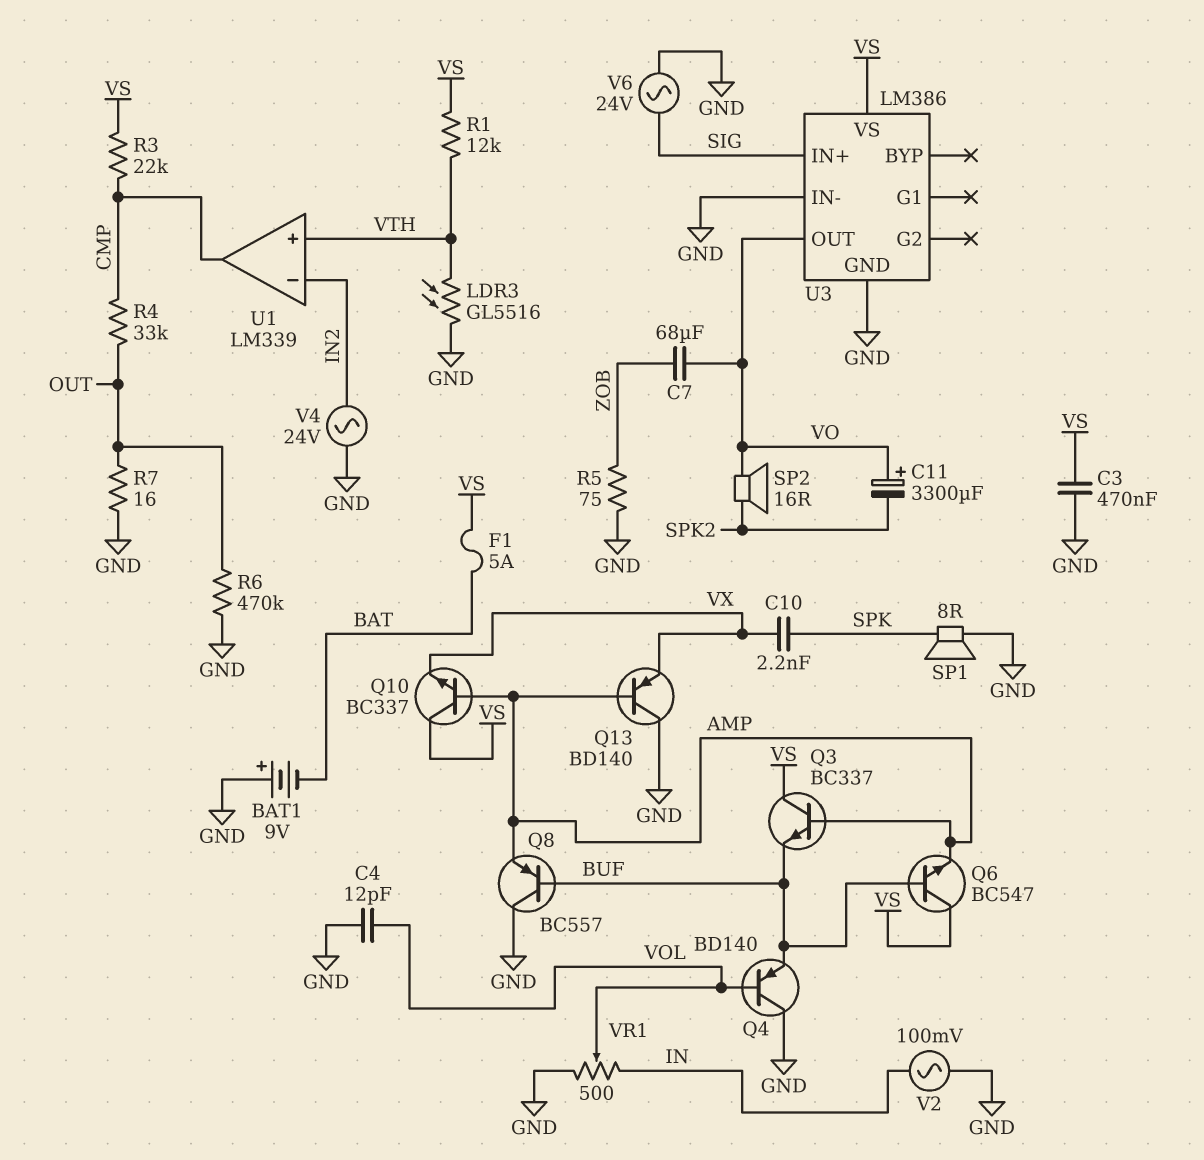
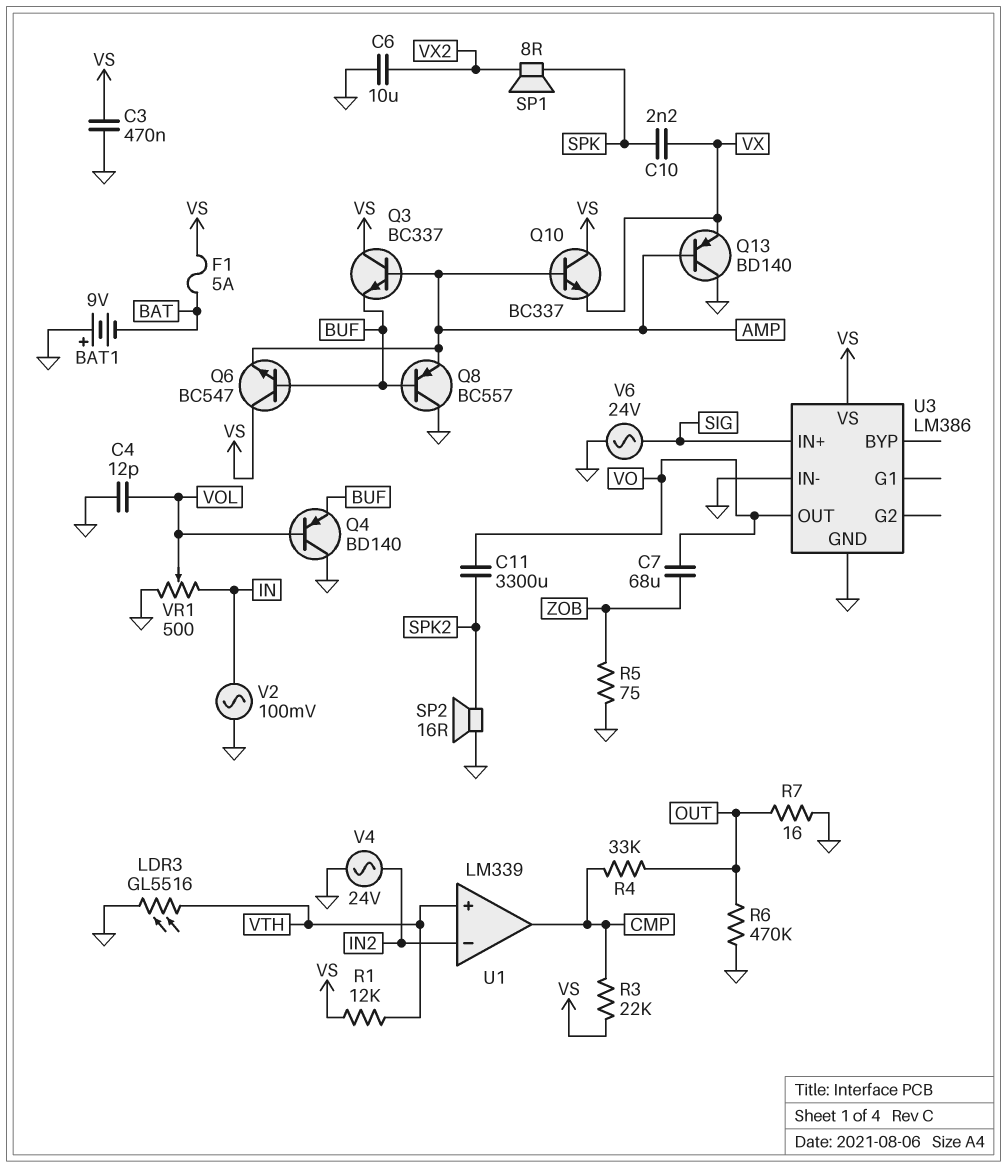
C6: none -> 10uF (GND, VX2)
C11: 3300uF (plus VO, minus SPK2) -> 3300uF (SPK2, VO)
SP1: speaker 8R (GND, SPK) -> speaker 8R (SPK, VX2)
SP2: speaker 16R (SPK2, VO) -> speaker 16R (GND, SPK2)

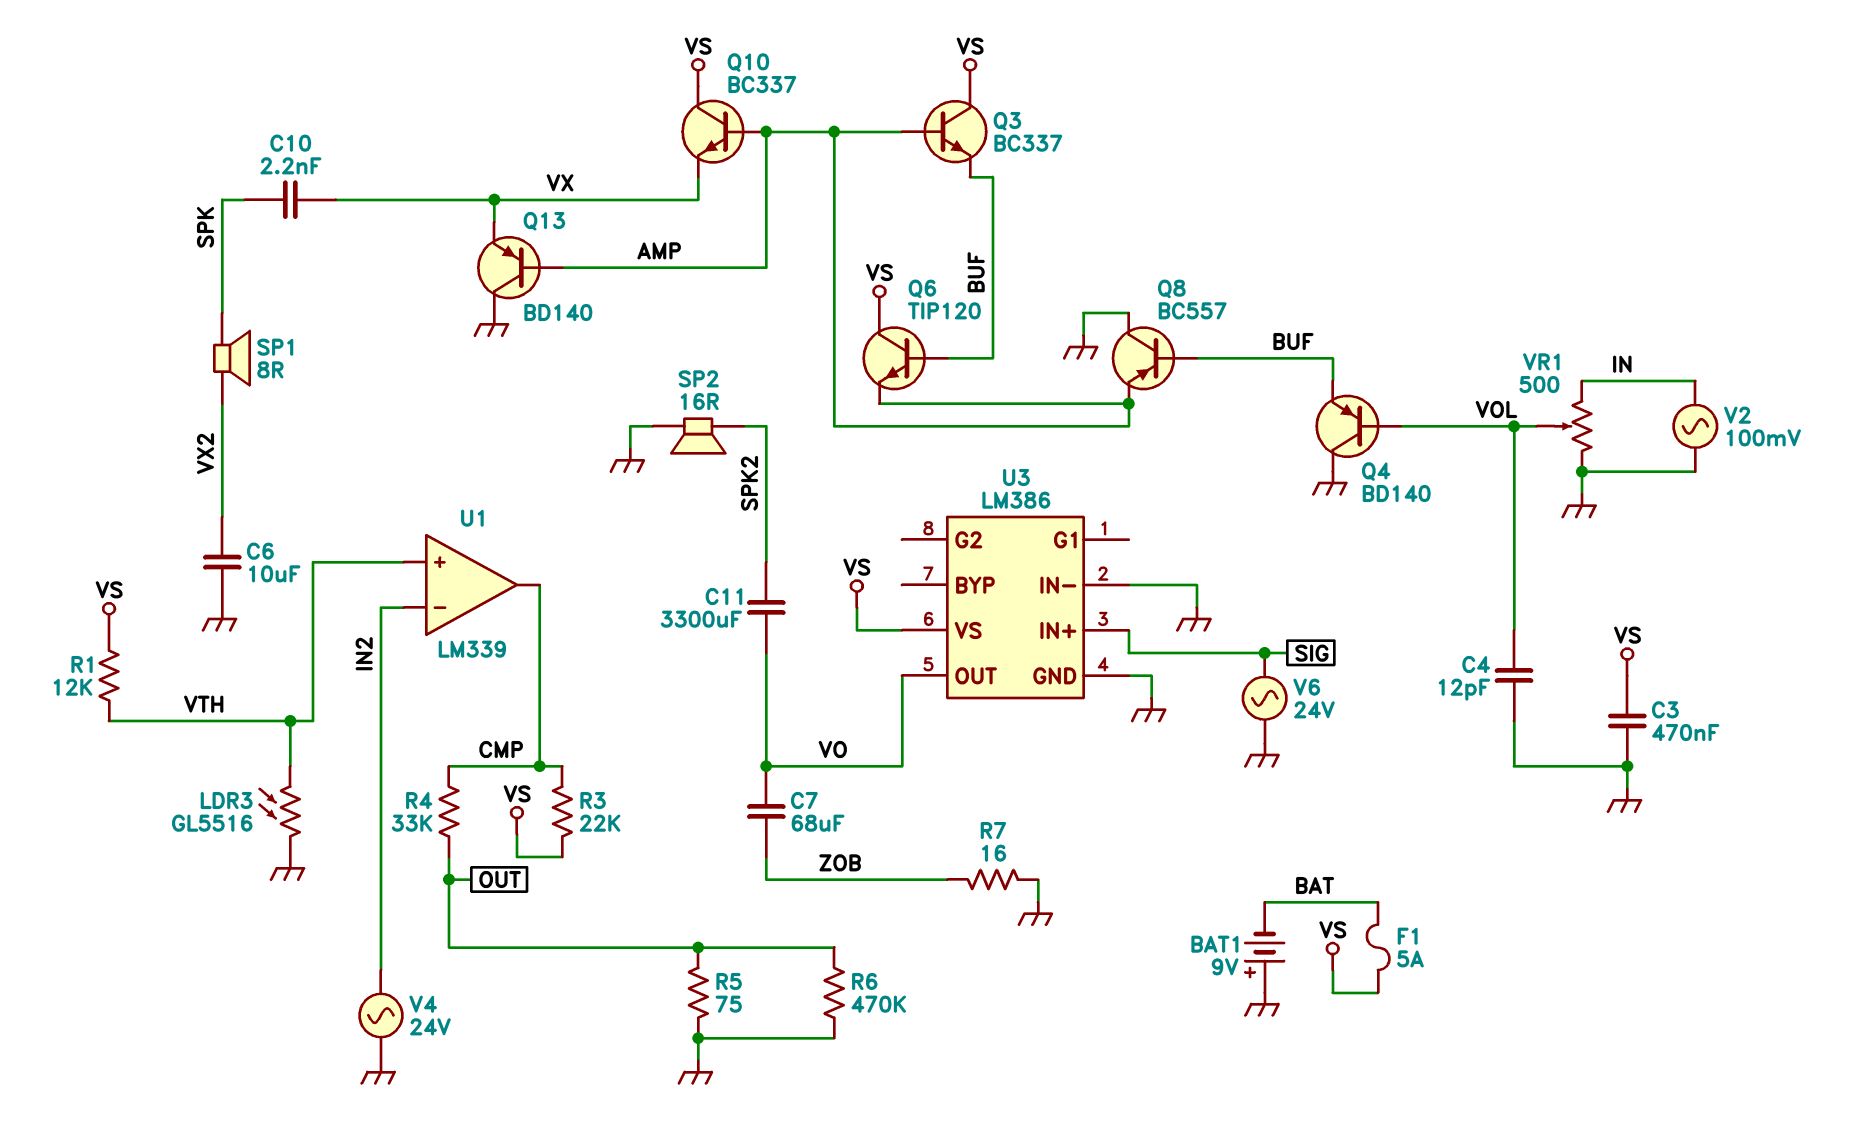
Q6: NPN BC547 (B BUF, C VS, E AMP) -> NPN TIP120 (B BUF, C VS, E AMP)
R5: 75 (GND, ZOB) -> 75 (GND, OUT)
R7: 16 (GND, OUT) -> 16 (GND, ZOB)

